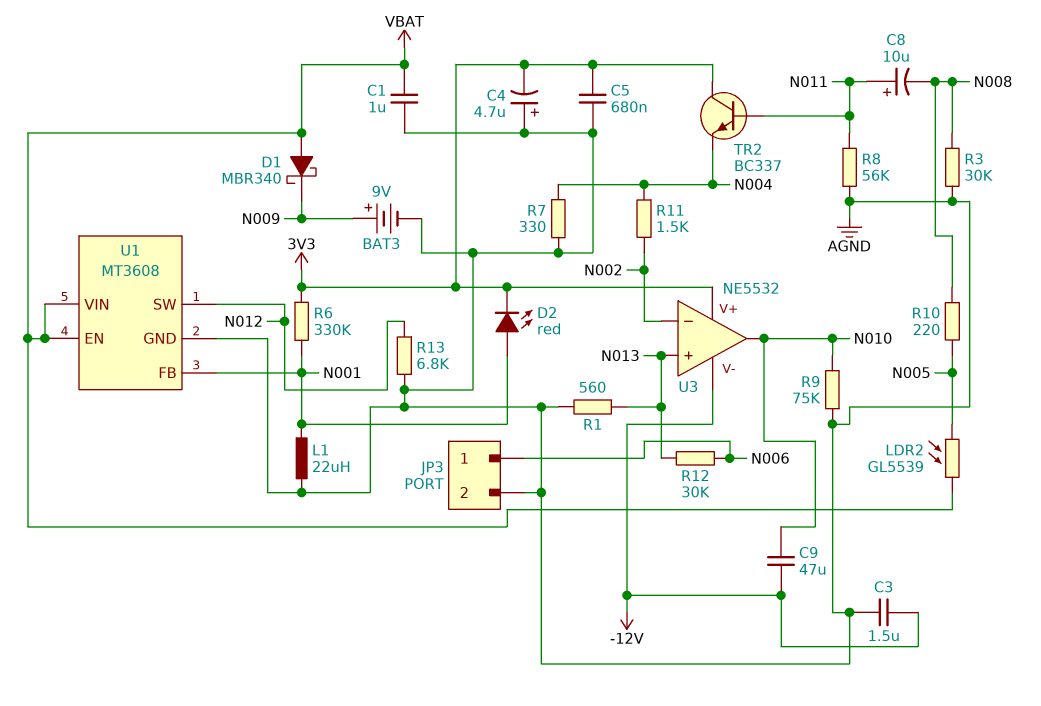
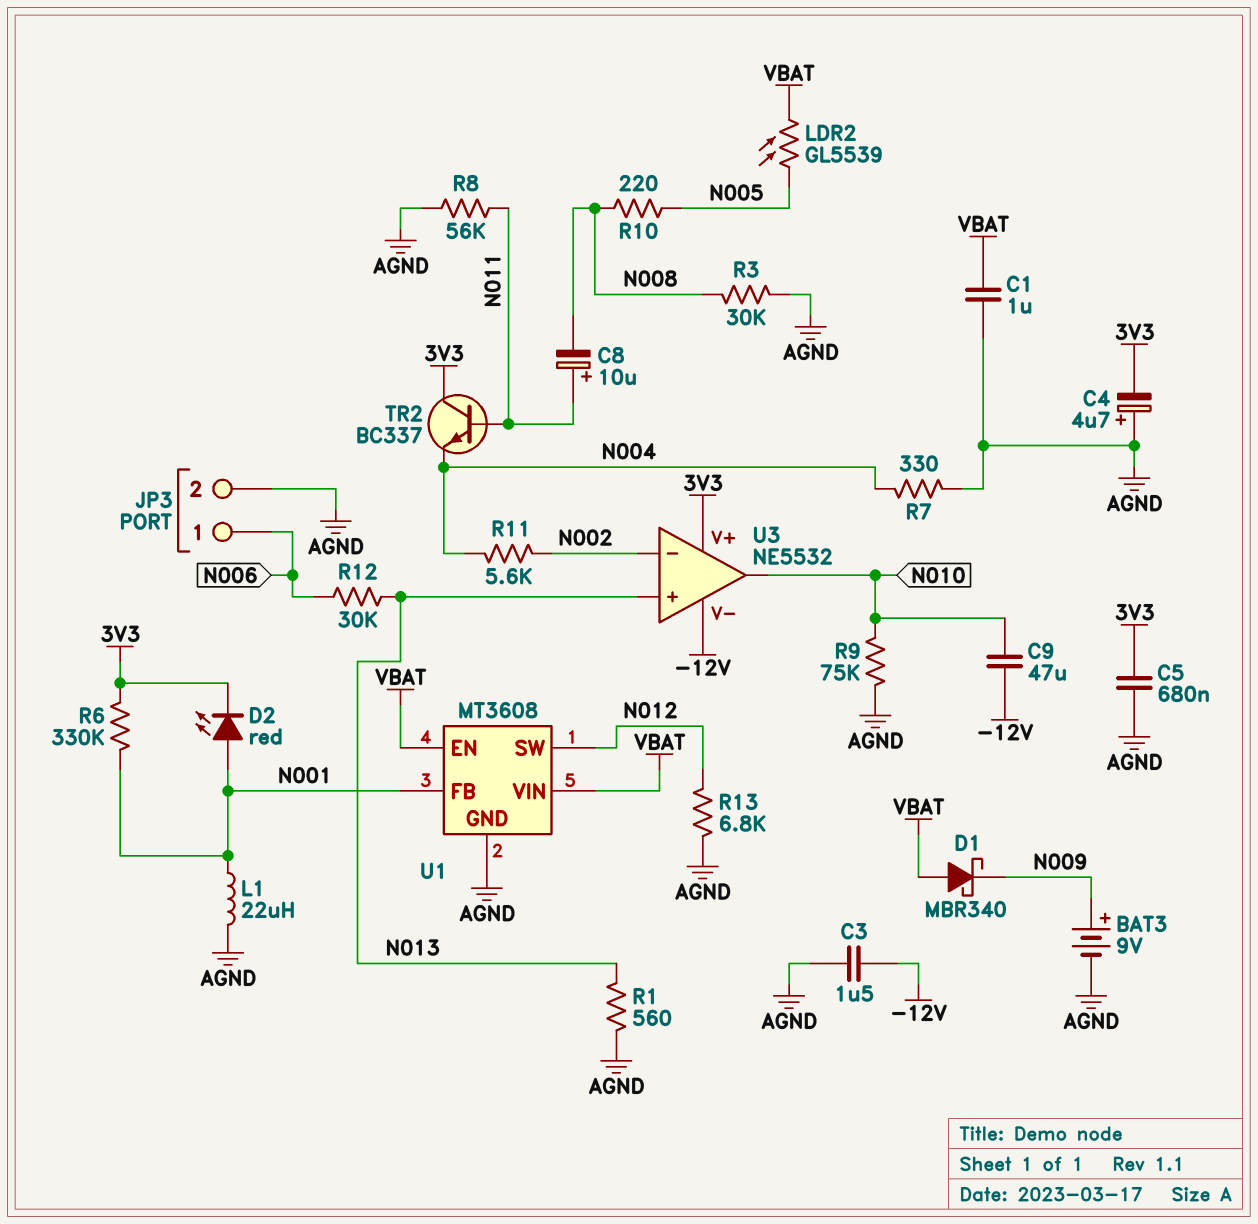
R11: 1.5k (N002, N004) -> 5.6k (N002, N004)

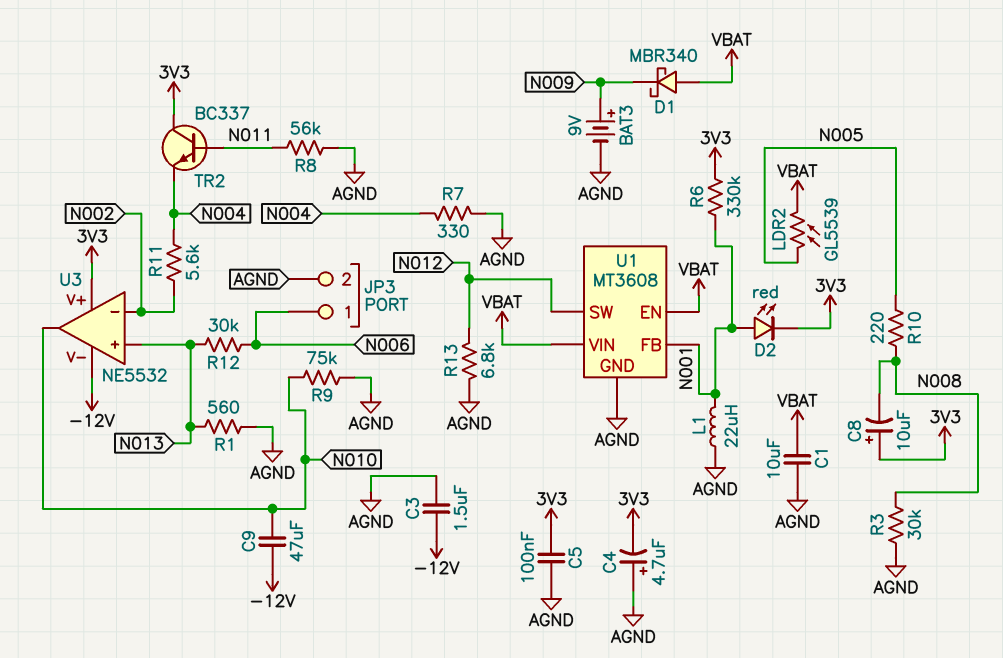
C1: 1uF (AGND, VBAT) -> 10uF (AGND, VBAT)
C5: 680nF (3V3, AGND) -> 100nF (3V3, AGND)
C8: 10uF (plus N011, minus N008) -> 10uF (plus 3V3, minus N008)

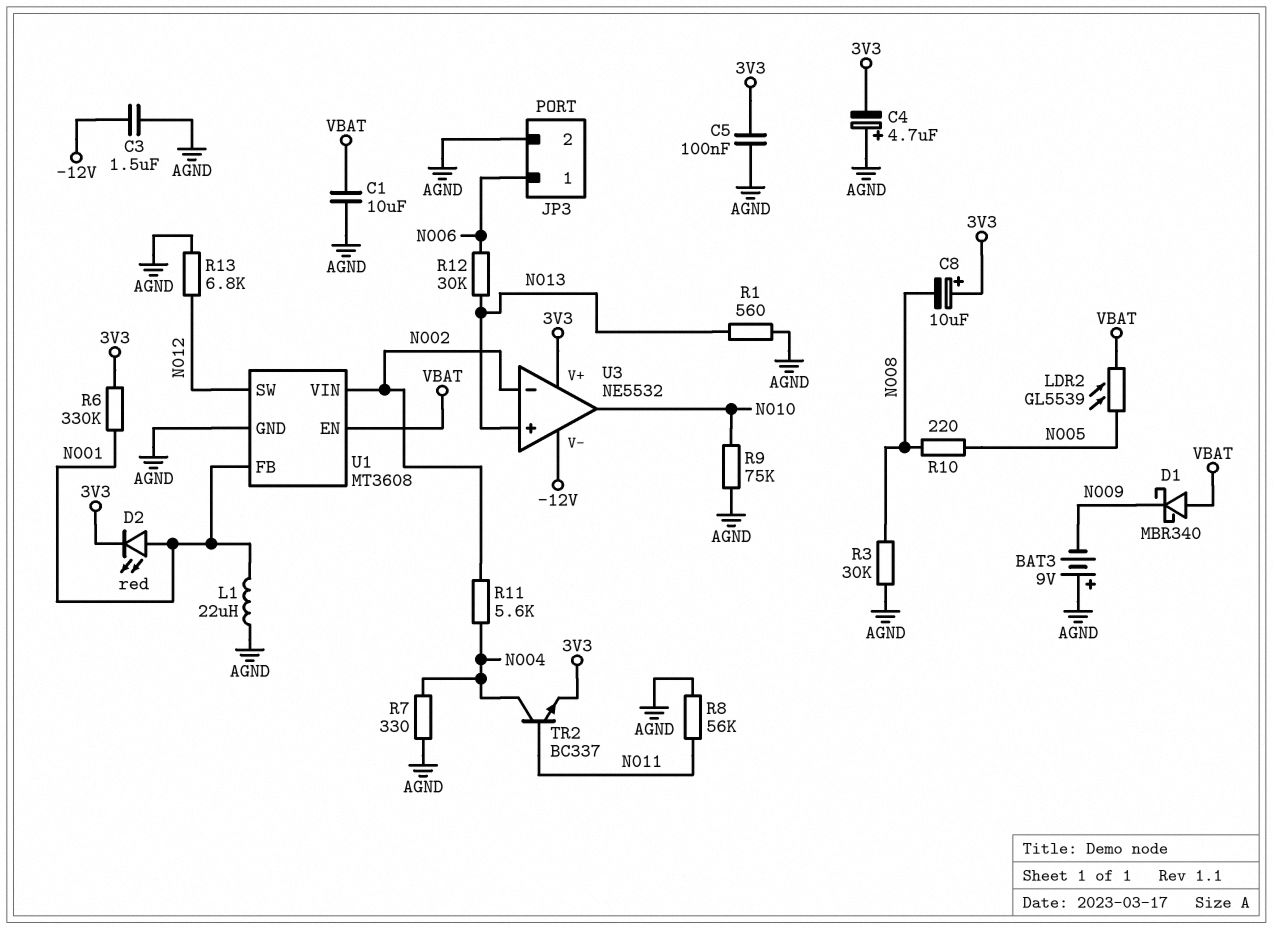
BAT3: 9V (plus N009, minus AGND) -> 9V (plus AGND, minus N009)
C9: 47uF (-12V, N010) -> none
TR2: NPN BC337 (B N011, C 3V3, E N004) -> NPN BC337 (B N011, C N004, E 3V3)
U1 pin VIN: VBAT -> N002

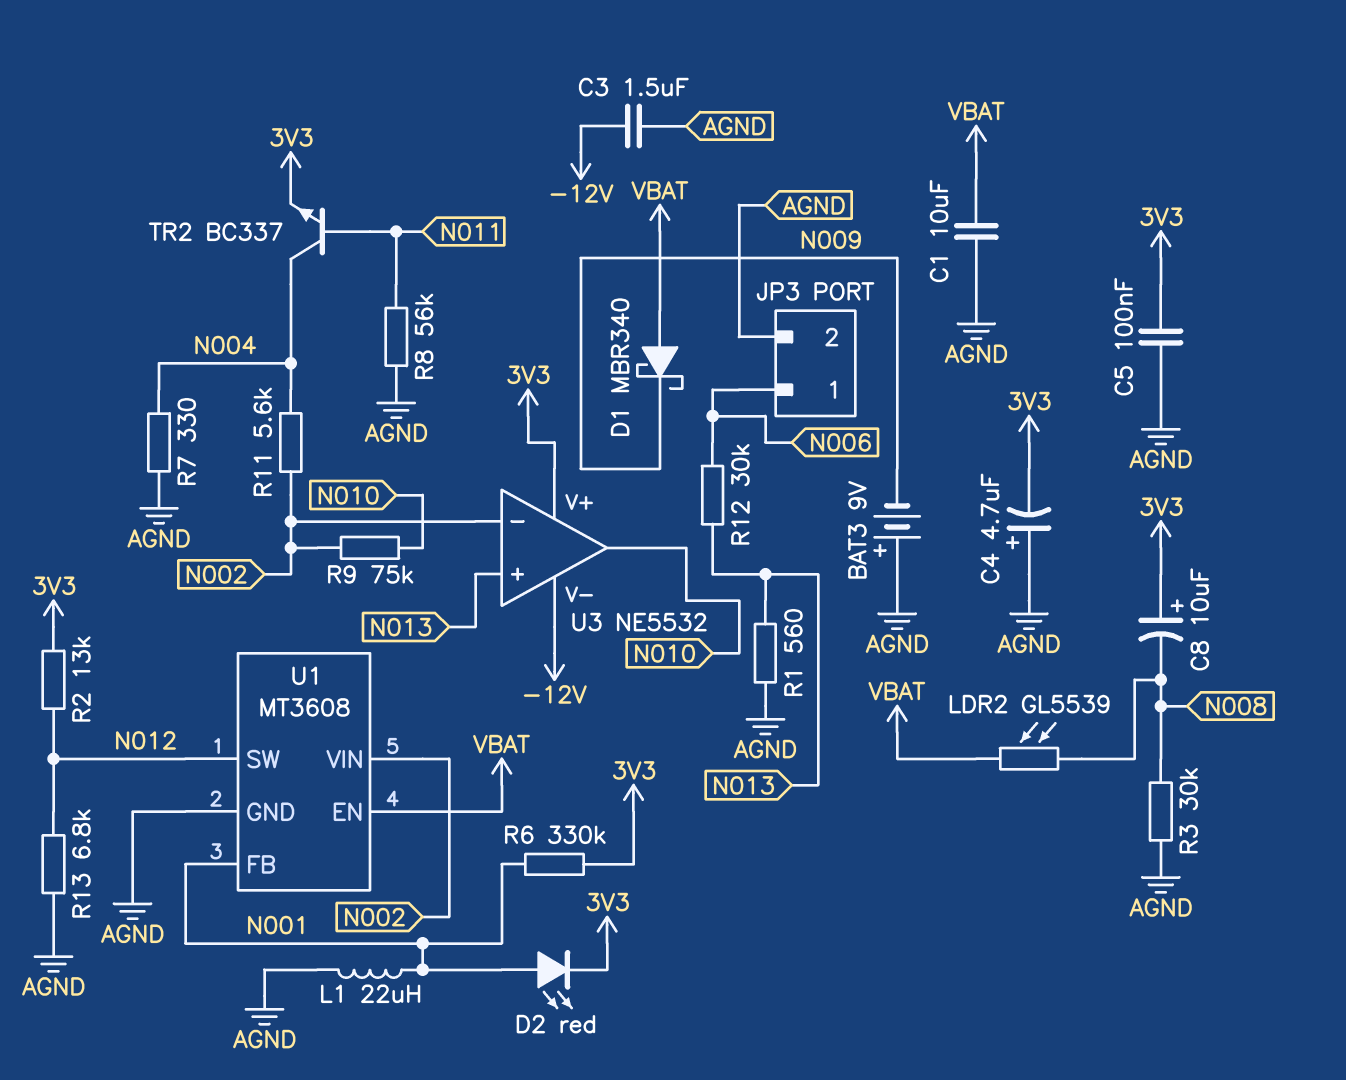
LDR2: GL5539 (N005, VBAT) -> GL5539 (N008, VBAT)
R2: none -> 13k (3V3, N012)
R9: 75k (AGND, N010) -> 75k (N002, N010)
R10: 220 (N005, N008) -> none

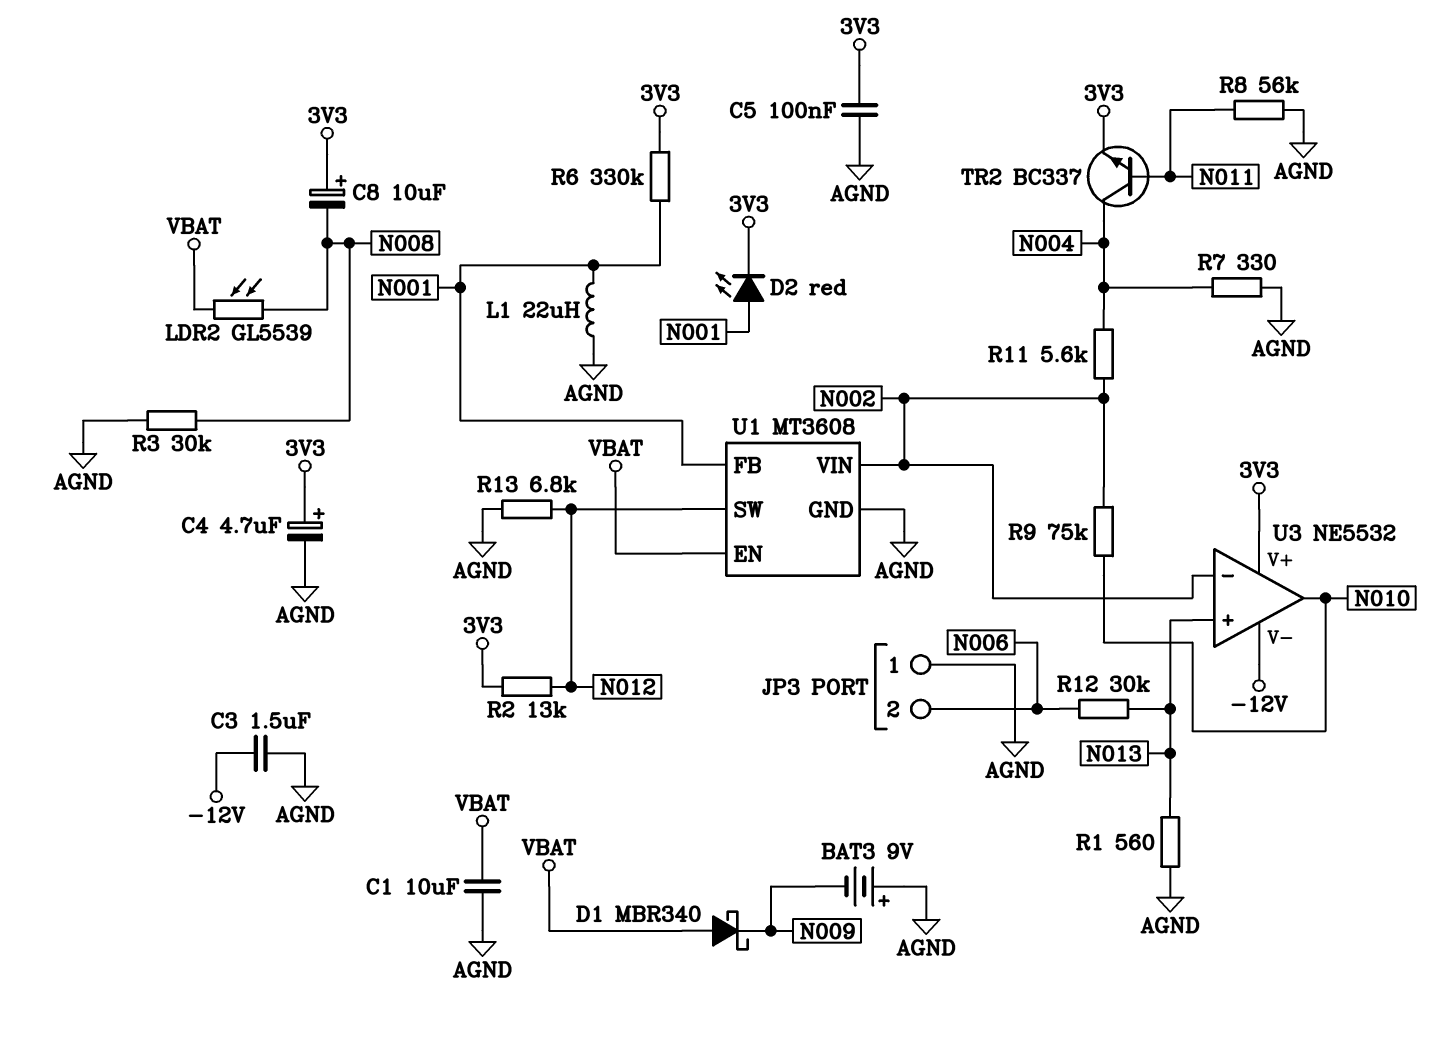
C4: 4.7uF (plus AGND, minus 3V3) -> 4.7uF (plus 3V3, minus AGND)
JP3 pin 1: N006 -> AGND
JP3 pin 2: AGND -> N006

